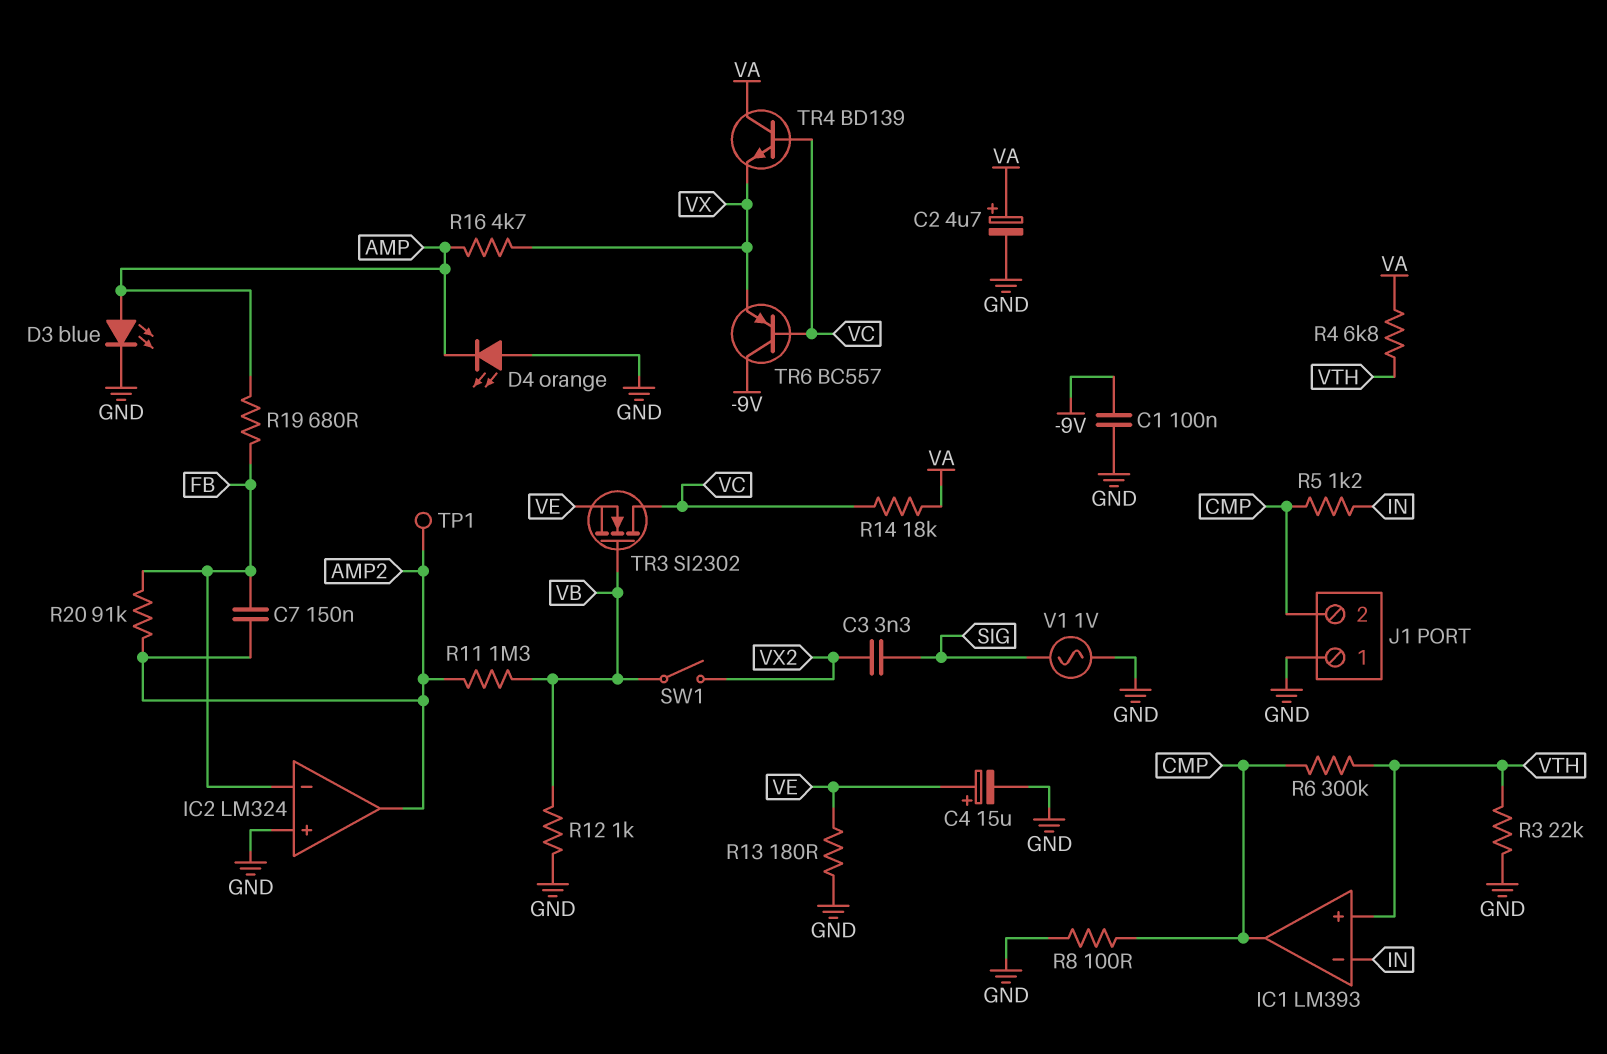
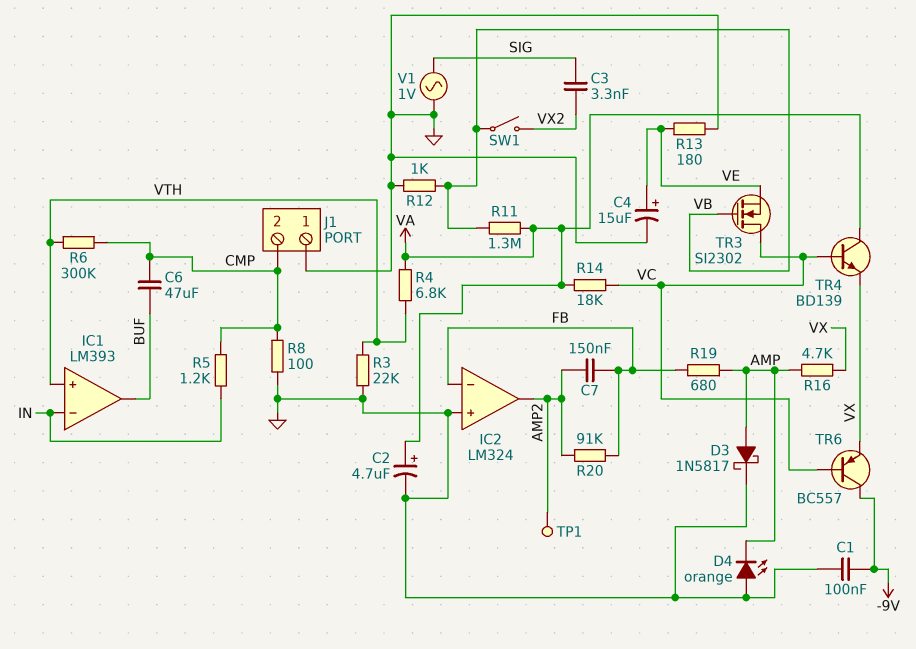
C6: none -> 47uF (BUF, CMP)
D3: LED blue (A AMP, K GND) -> schottky 1N5817 (A AMP, K GND)
IC1 pin out: CMP -> BUF
R11: 1.3M (AMP2, VB) -> 1.3M (VA, VB)

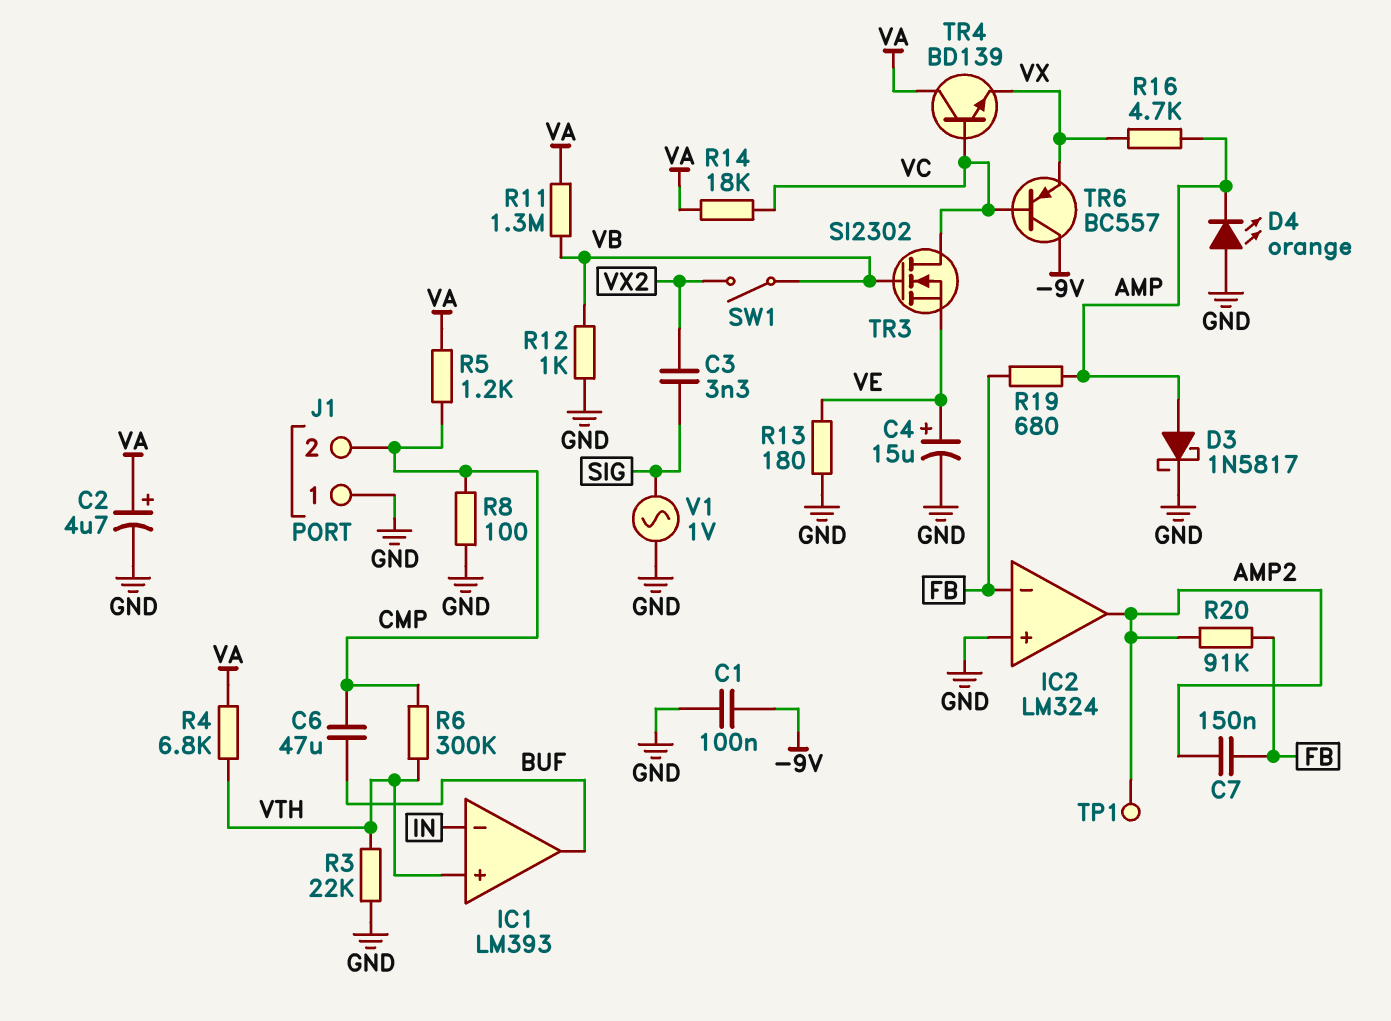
R5: 1.2k (CMP, IN) -> 1.2k (CMP, VA)

